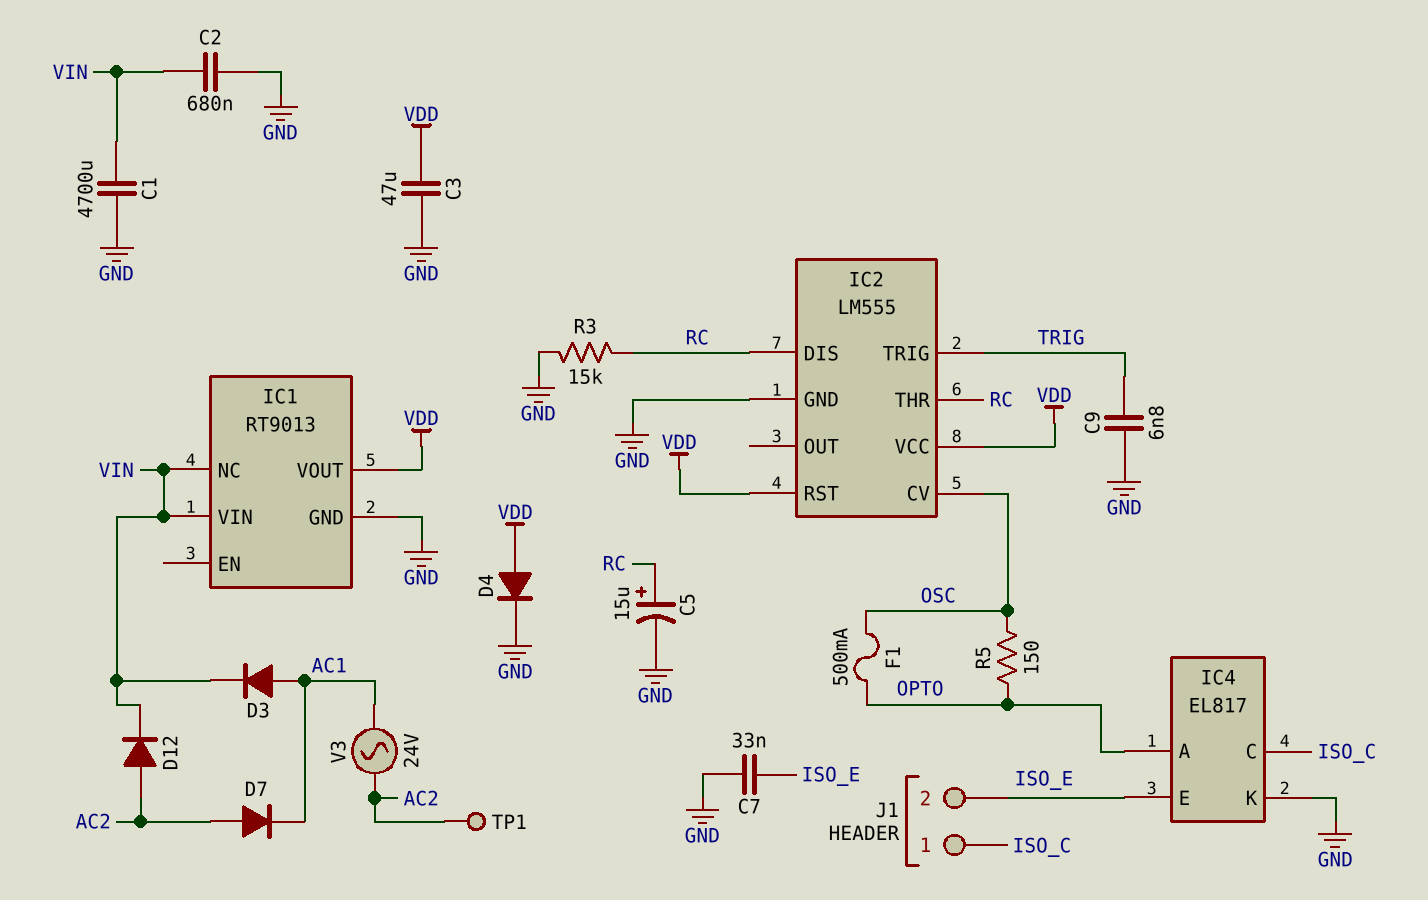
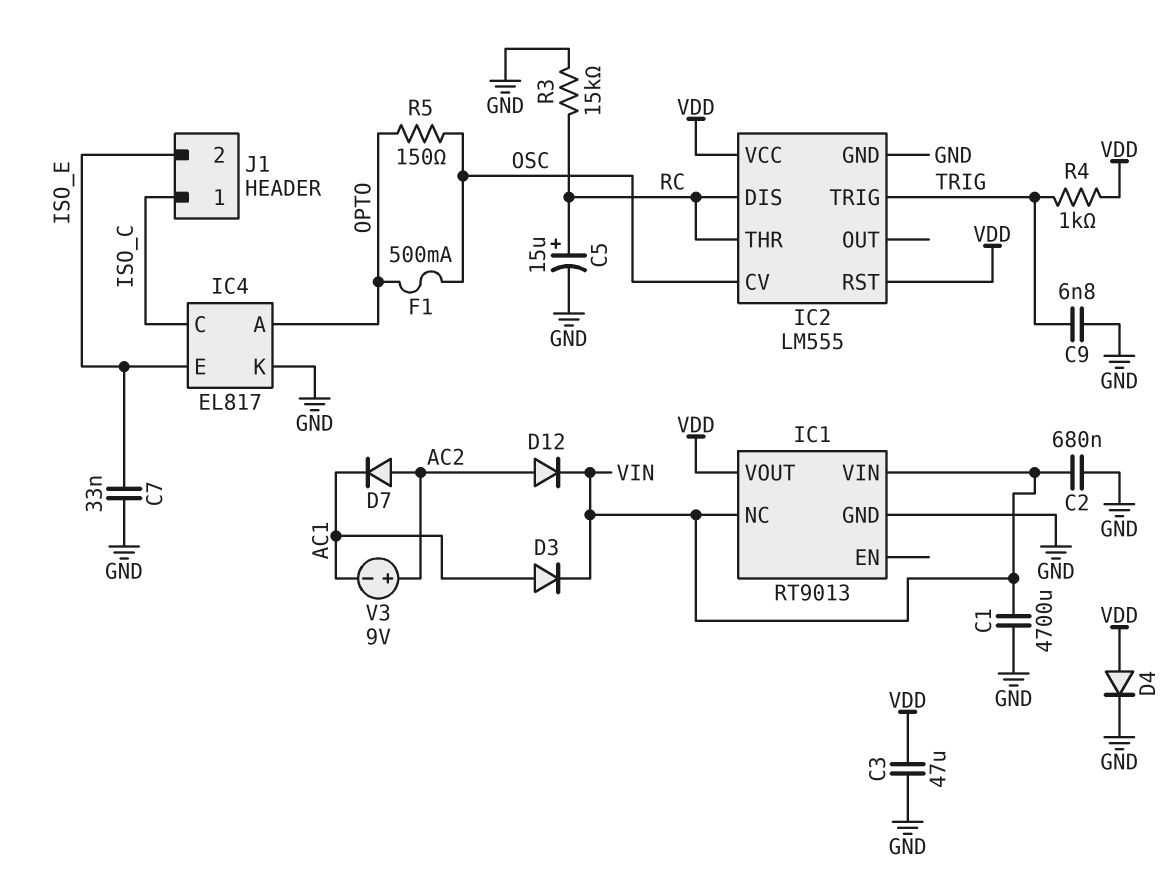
R4: none -> 1k (TRIG, VDD)
TP1: test point (AC2) -> none
V3: AC 24V (AC1, AC2) -> 9V (plus AC2, minus AC1)

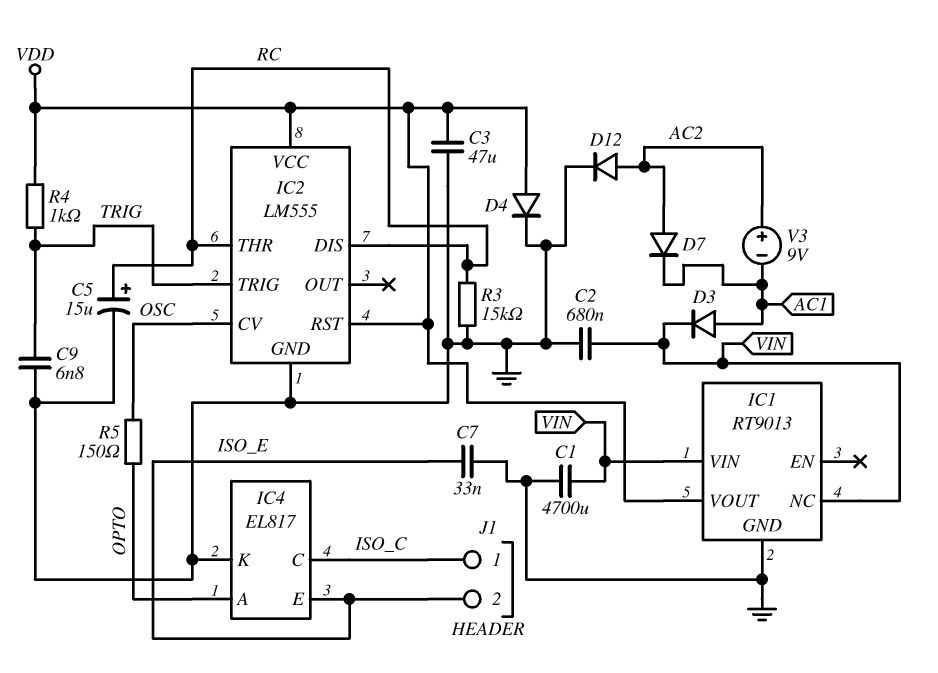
D12: diode (A AC2, K VIN) -> diode (A AC2, K GND)
F1: 500mA (OPTO, OSC) -> none

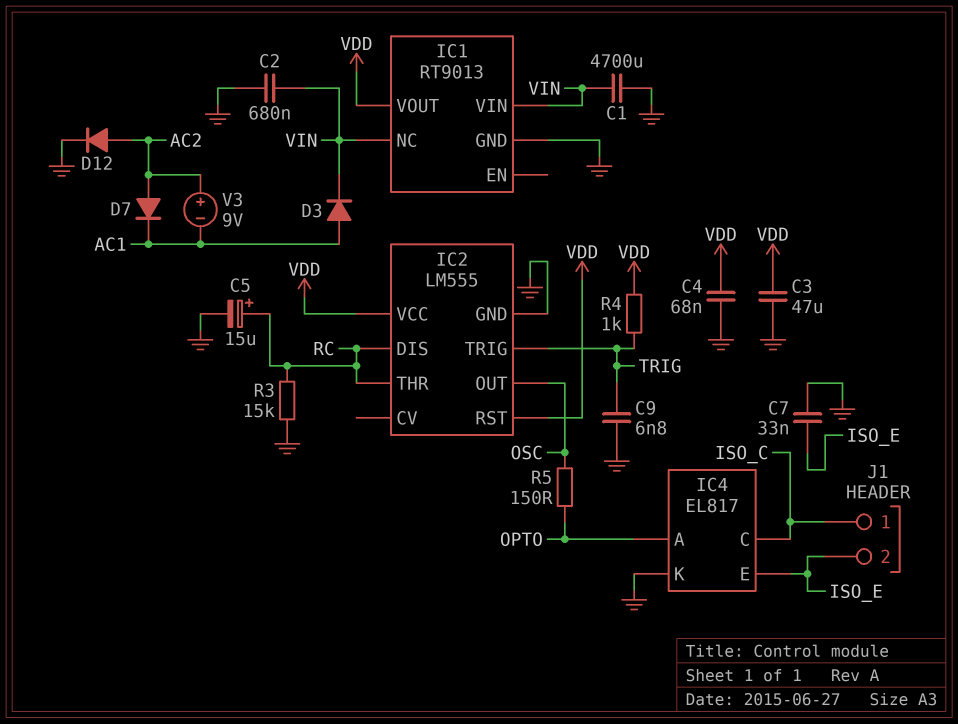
C4: none -> 68nF (GND, VDD)
D4: diode (A VDD, K GND) -> none
IC2 pin CV: OSC -> none
IC2 pin OUT: none -> OSC

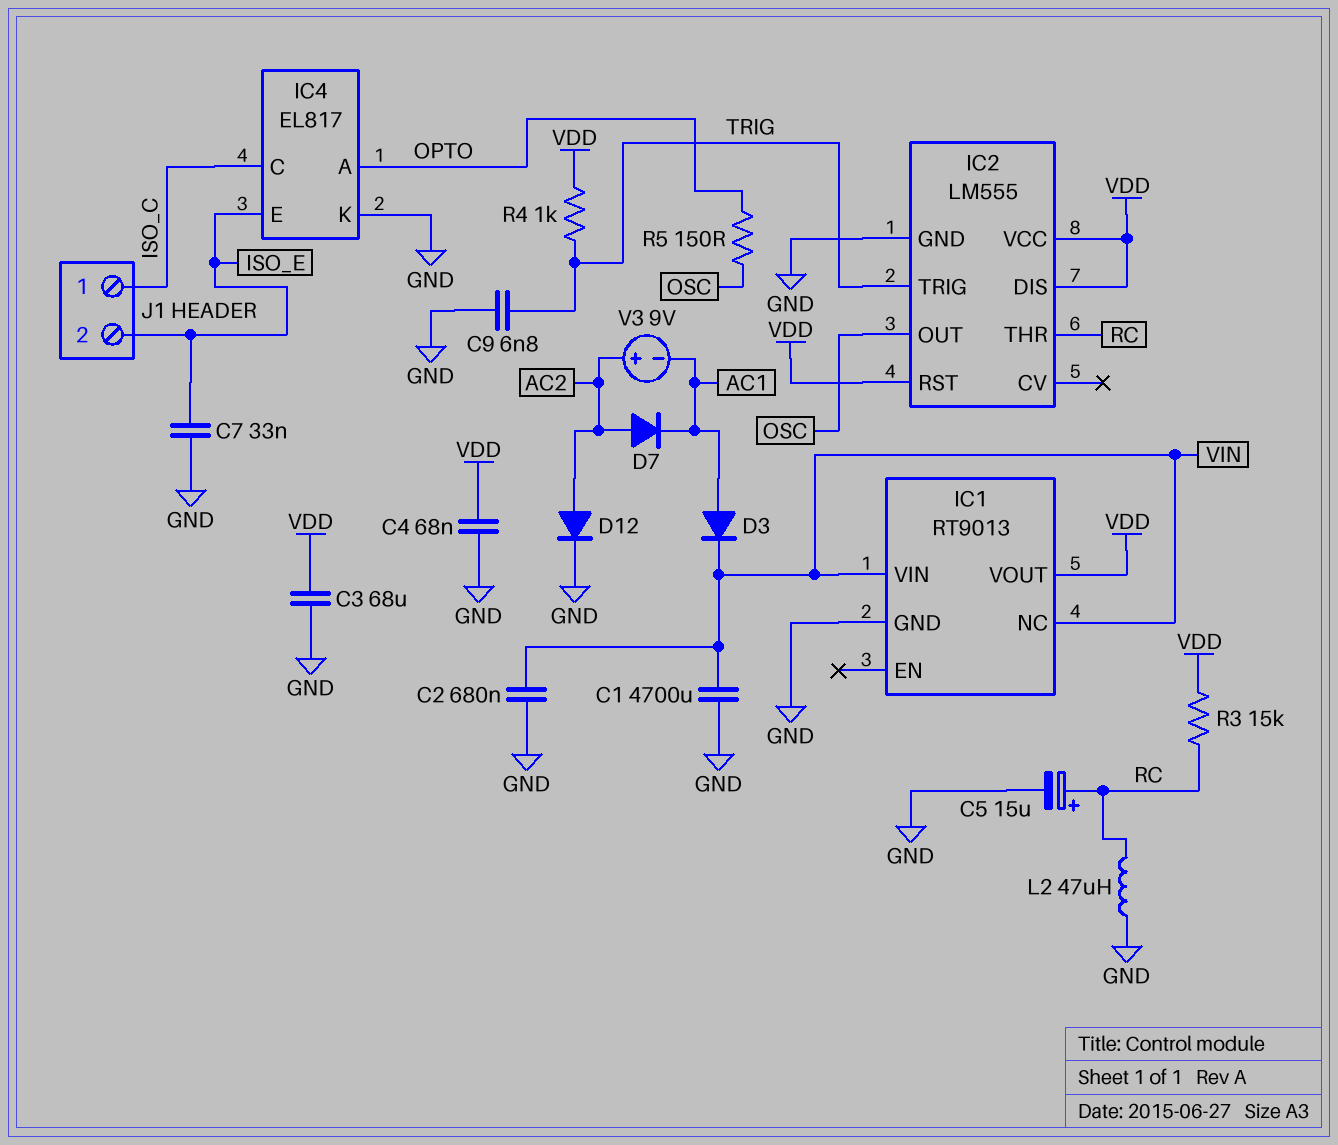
C3: 47uF (GND, VDD) -> 68uF (GND, VDD)
IC2 pin DIS: RC -> VDD
L2: none -> 47uH (GND, RC)
R3: 15k (GND, RC) -> 15k (RC, VDD)

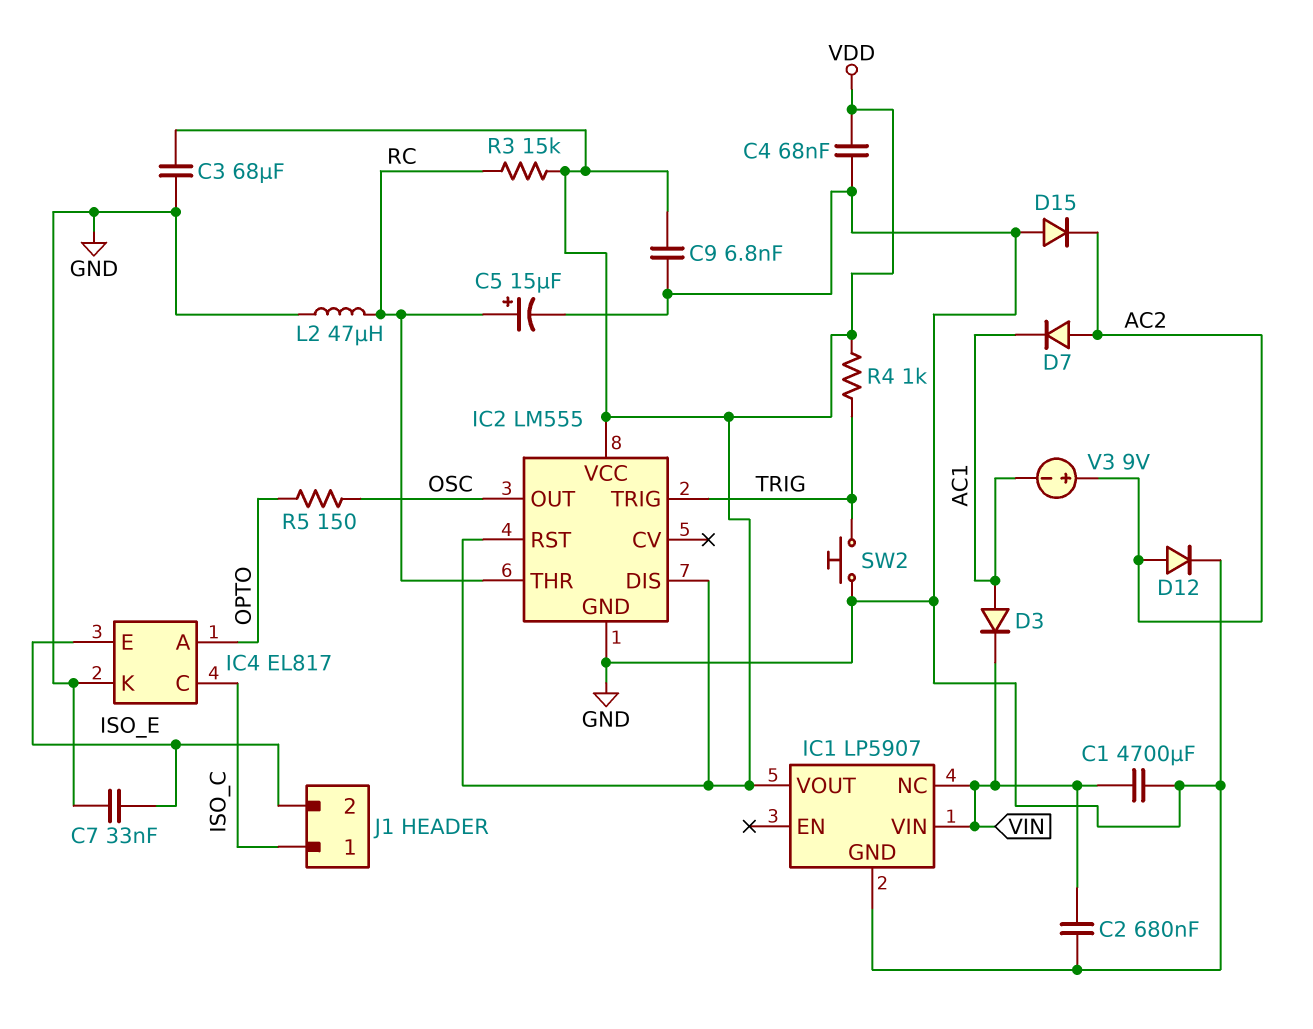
C9: 6.8nF (GND, TRIG) -> 6.8nF (GND, VDD)
D15: none -> diode (A GND, K AC2)
IC1: RT9013 -> LP5907
SW2: none -> button (GND, TRIG)

